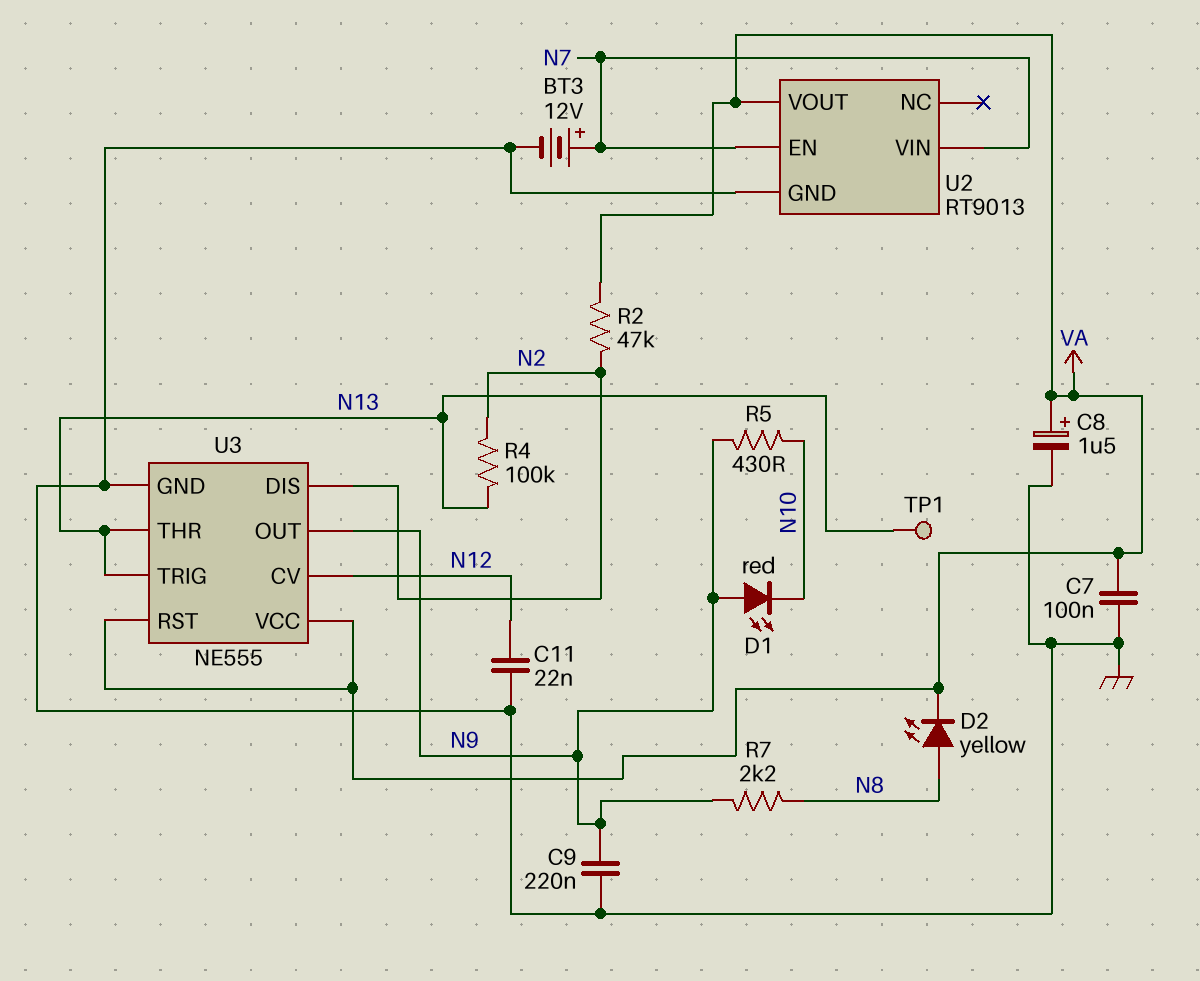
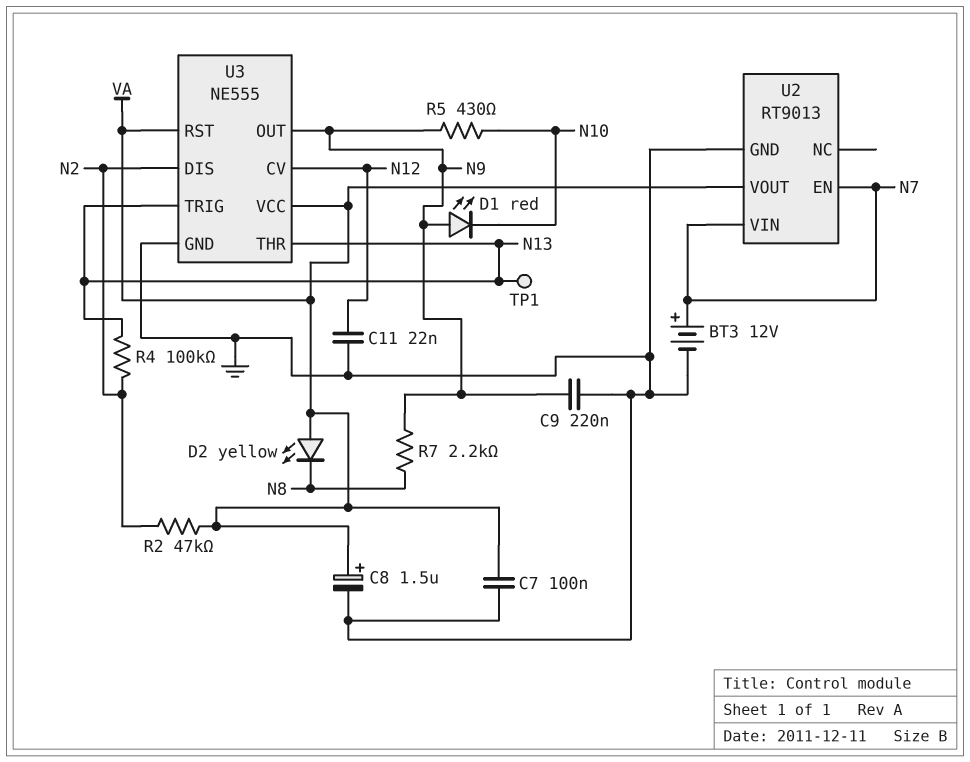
D2: LED yellow (A N8, K VA) -> LED yellow (A VA, K N8)

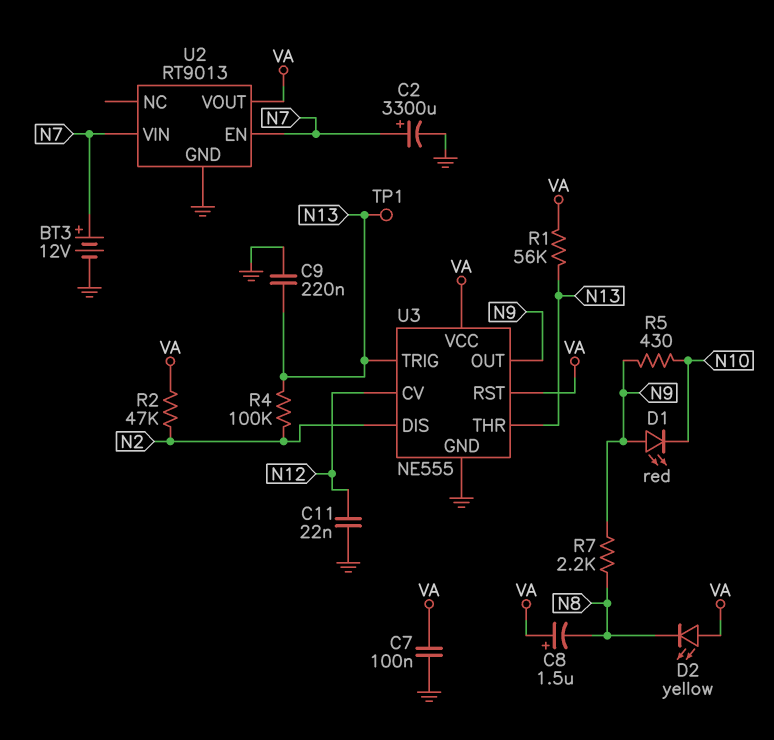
C2: none -> 3300uF (plus N7, minus GND)
C8: 1.5uF (plus VA, minus GND) -> 1.5uF (plus VA, minus N8)
C9: 220nF (GND, N9) -> 220nF (GND, N13)
R1: none -> 56k (N13, VA)

